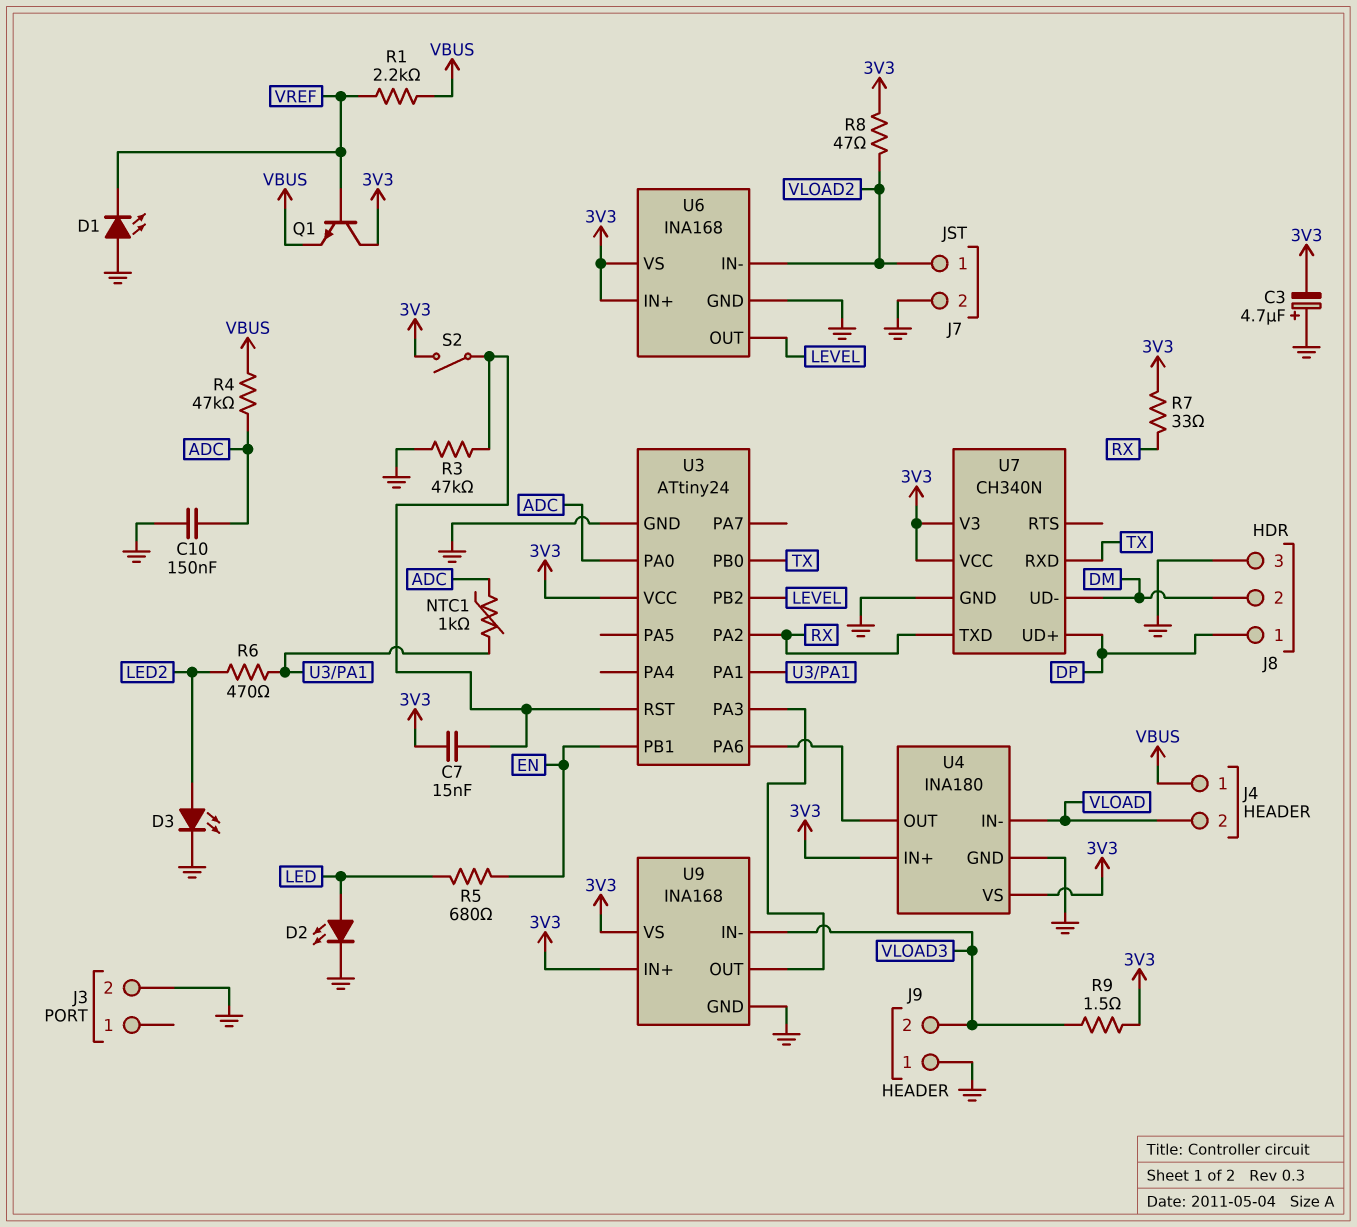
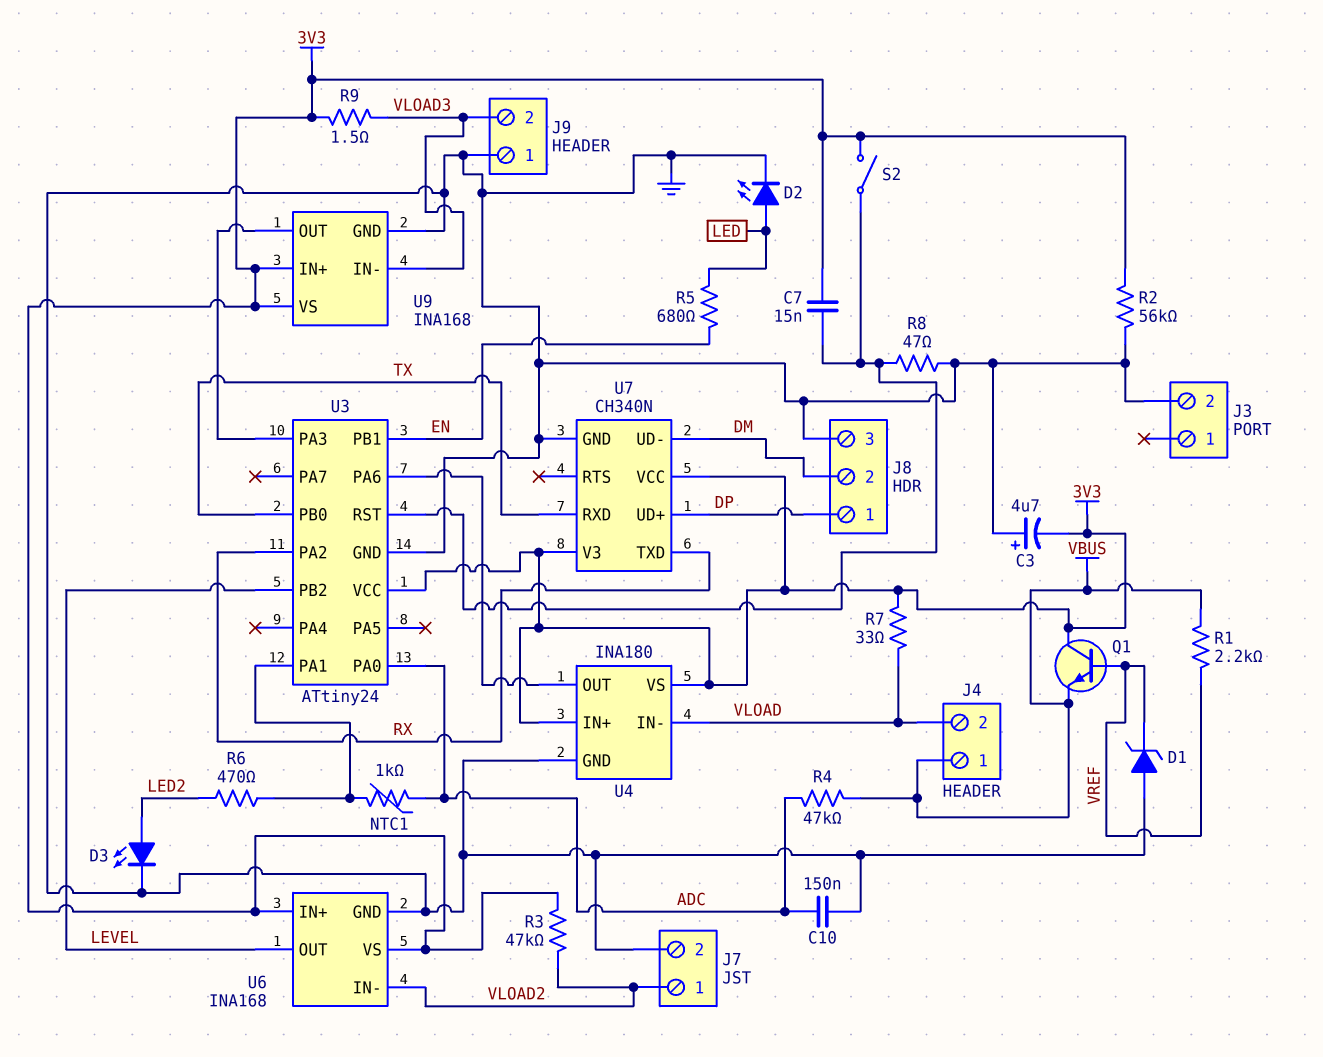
D1: LED (A GND, K VREF) -> zener (A GND, K VREF)
R2: none -> 56k (3V3, GND)
R3: 47k (GND, U3/RST) -> 47k (3V3, VLOAD2)
R7: 33 (3V3, RX) -> 33 (3V3, VLOAD)
R8: 47 (3V3, VLOAD2) -> 47 (GND, U3/RST)

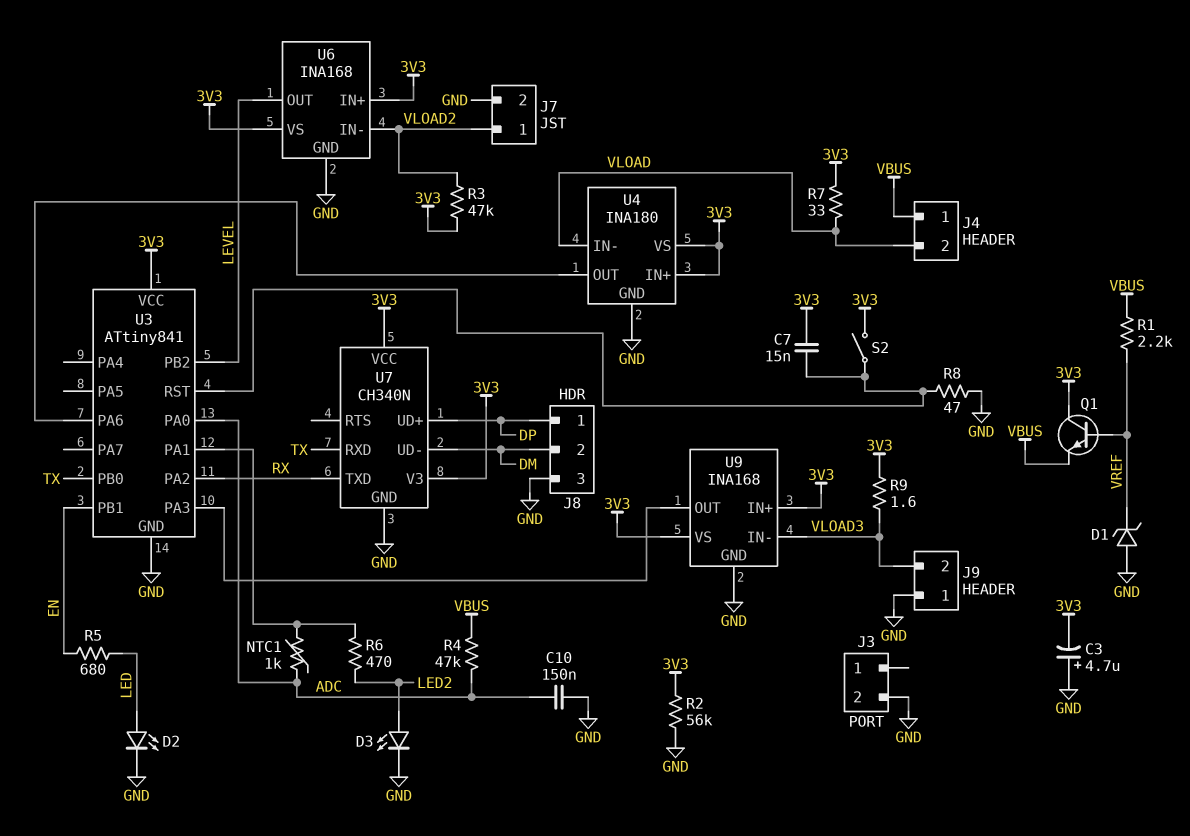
R9: 1.5 (3V3, VLOAD3) -> 1.6 (3V3, VLOAD3)
U3: ATtiny24 -> ATtiny841

